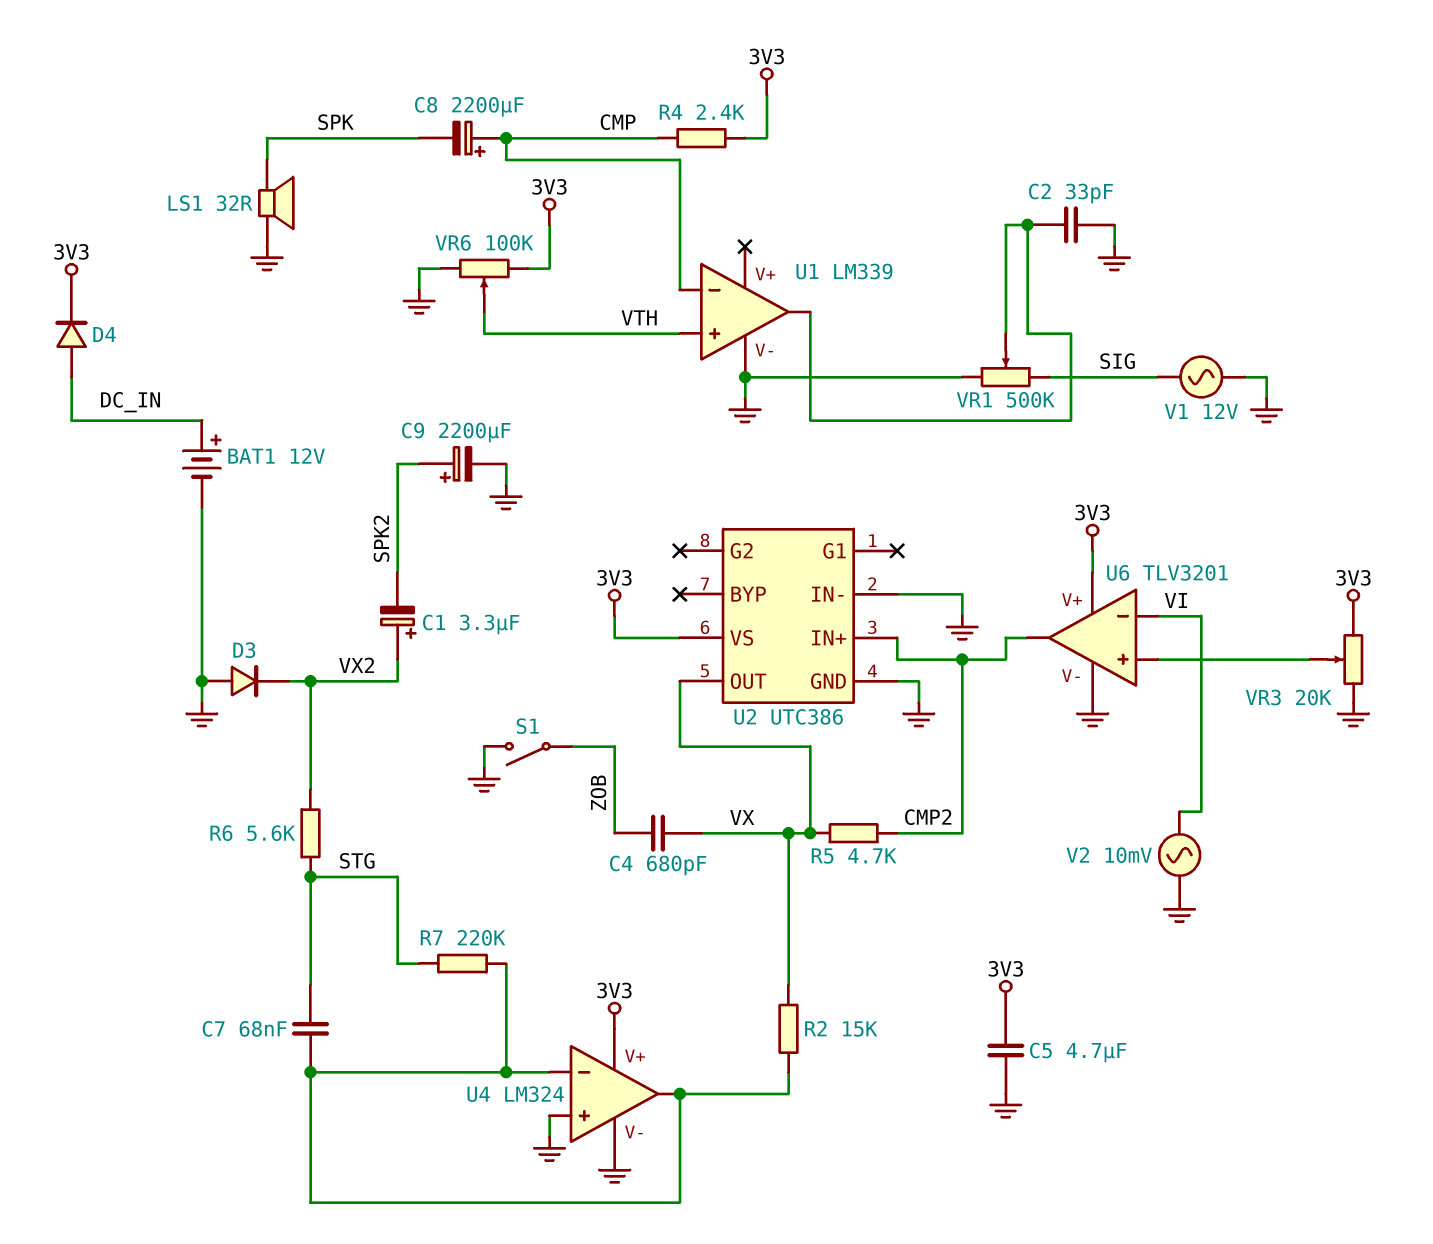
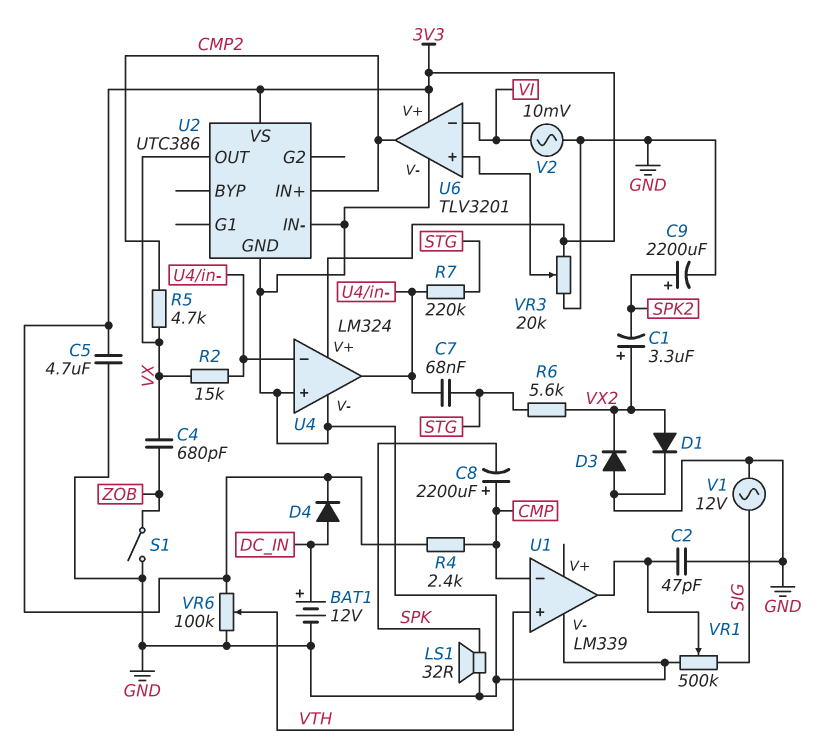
C2: 33pF (GND, U1/out) -> 47pF (GND, U1/out)
D1: none -> diode (A VX2, K GND)

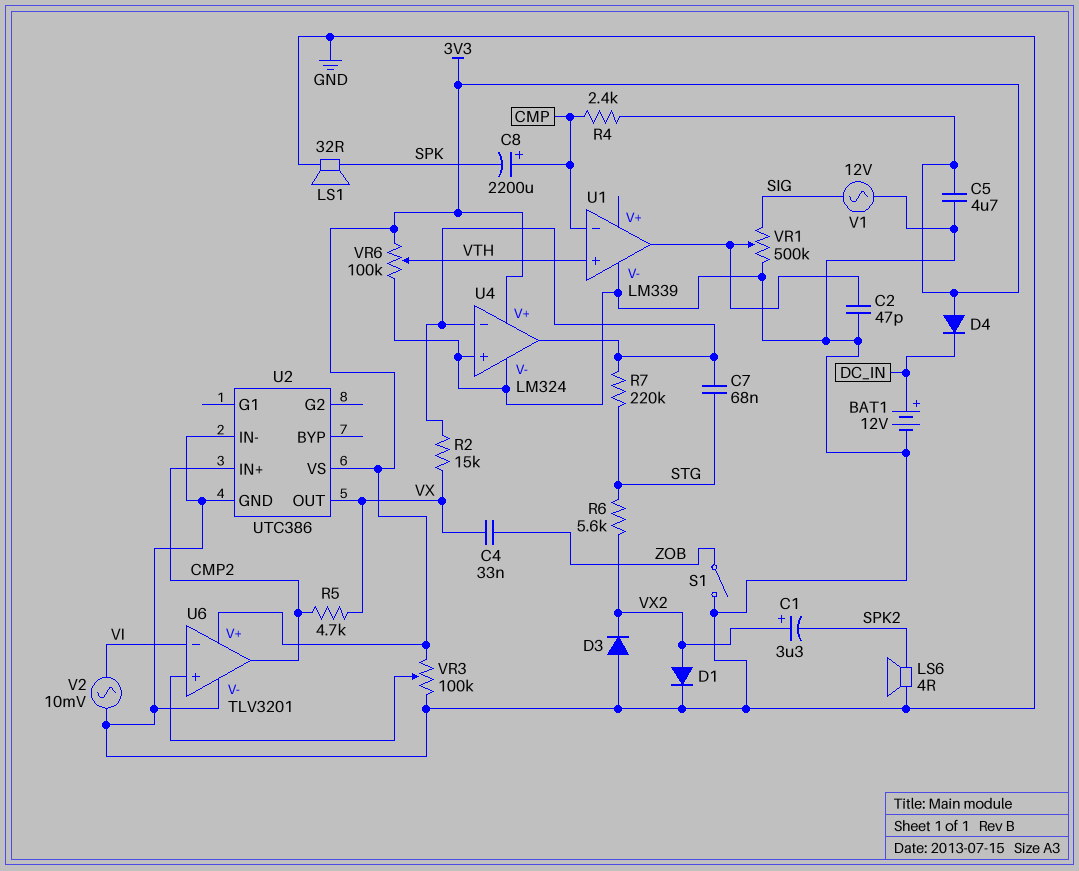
C4: 680pF (VX, ZOB) -> 33nF (VX, ZOB)
C9: 2200uF (plus SPK2, minus GND) -> none
D4: diode (A DC_IN, K 3V3) -> diode (A 3V3, K DC_IN)
LS6: none -> speaker 4R (GND, SPK2)
VR3: 20k (3V3, GND, wiper U6/in+) -> 100k (3V3, GND, wiper U6/in+)

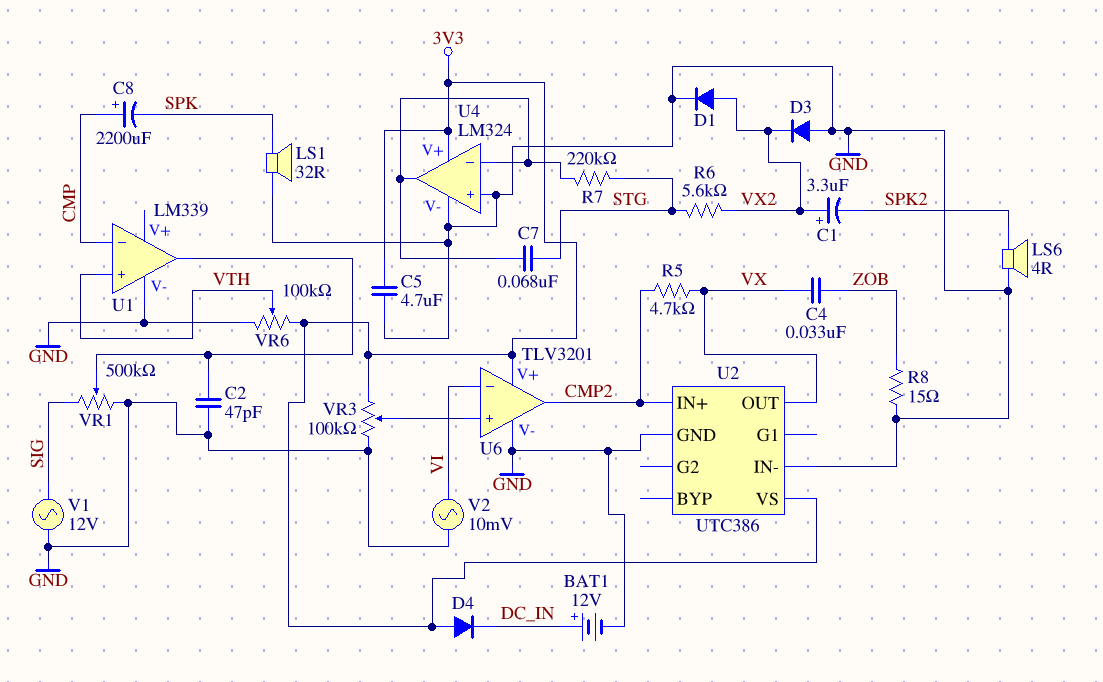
R2: 15k (U4/in-, VX) -> none
R4: 2.4k (3V3, CMP) -> none
R8: none -> 15 (GND, ZOB)
S1: switch (GND, ZOB) -> none

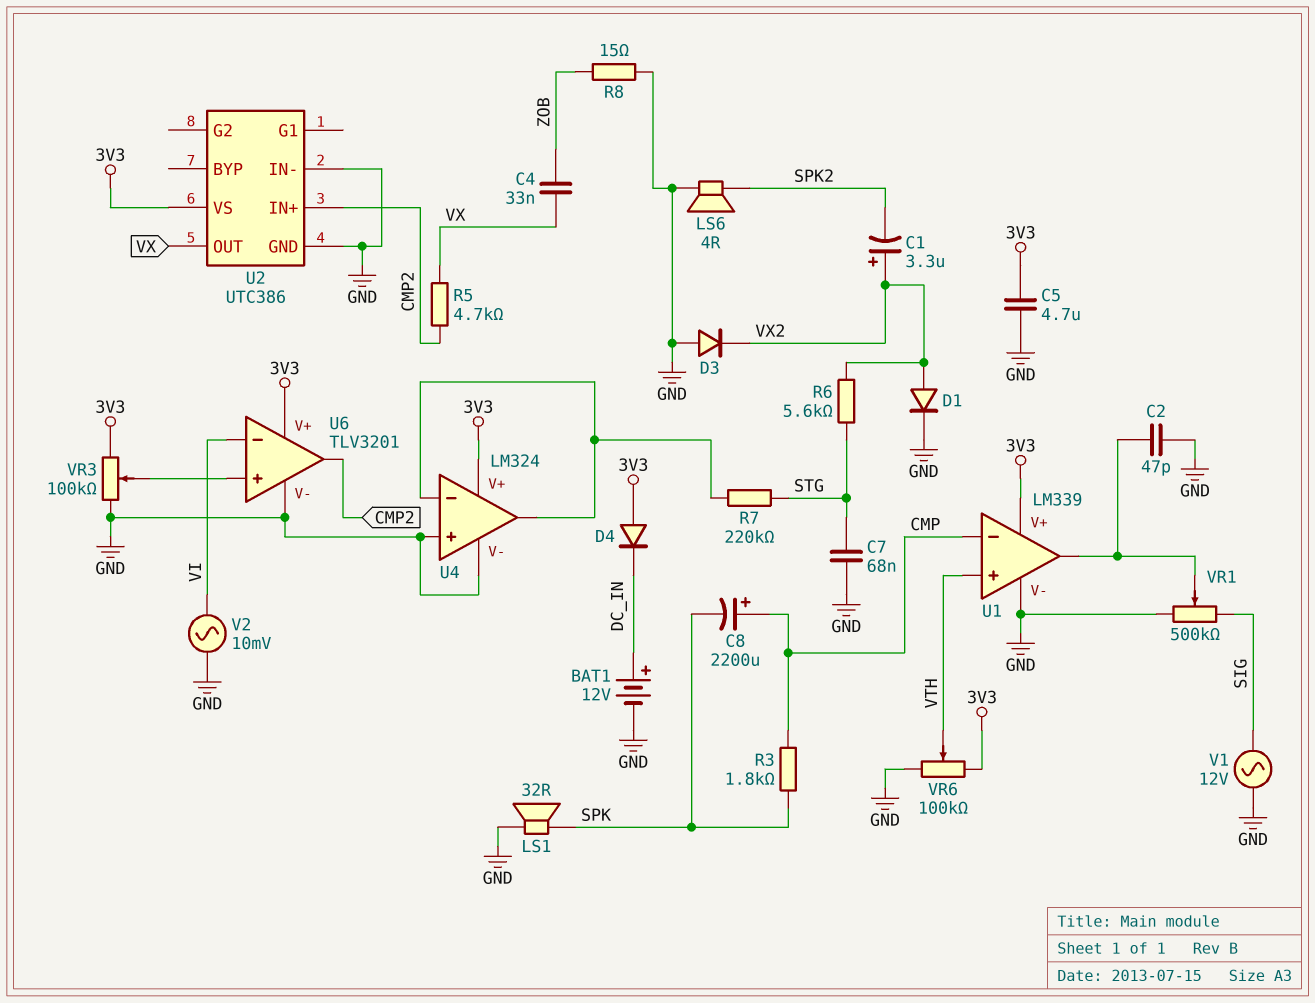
C7: 68nF (STG, U4/in-) -> 68nF (GND, STG)
R3: none -> 1.8k (CMP, SPK)
U1 pin V+: none -> 3V3

